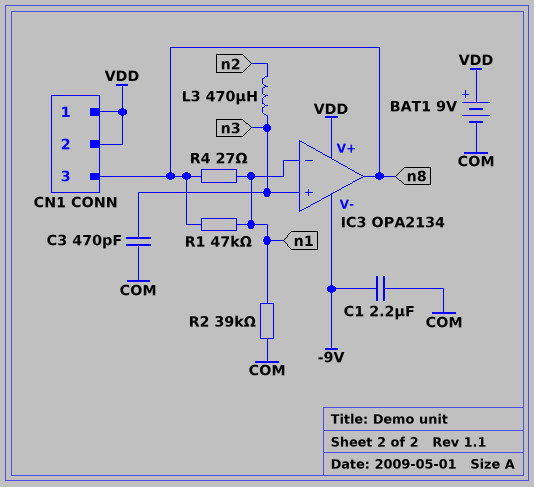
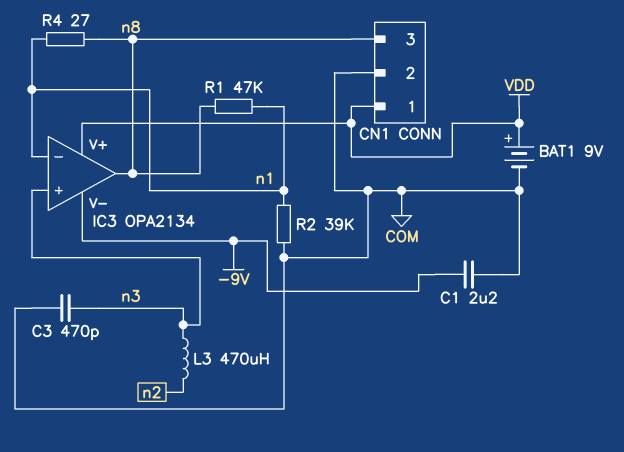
CN1 pin 2: VDD -> COM

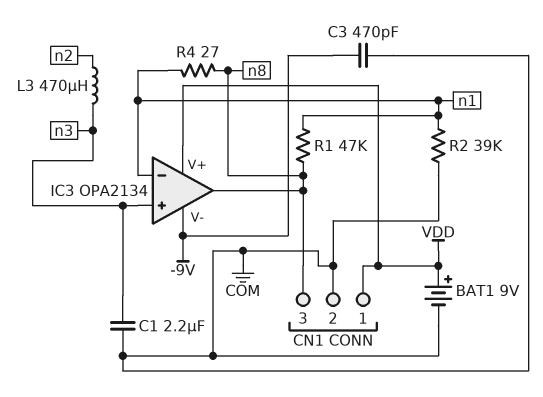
C1: 2.2uF (-9V, COM) -> 2.2uF (COM, n3)
C3: 470pF (COM, n3) -> 470pF (-9V, COM)

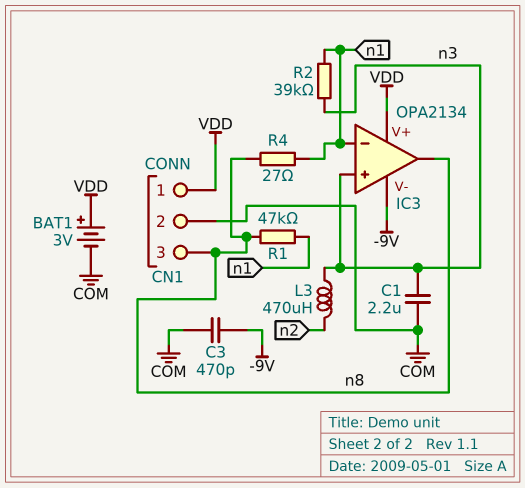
BAT1: 9V (plus VDD, minus COM) -> 3V (plus VDD, minus COM)
R2: 39k (COM, n1) -> 39k (n1, n3)

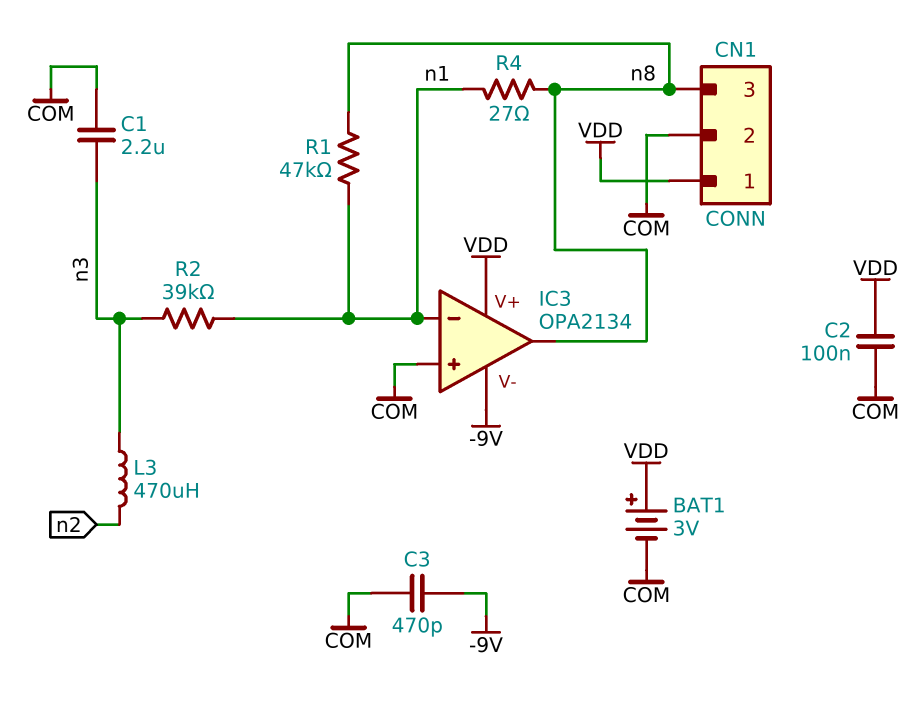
C2: none -> 100nF (COM, VDD)
IC3 pin in+: n3 -> COM

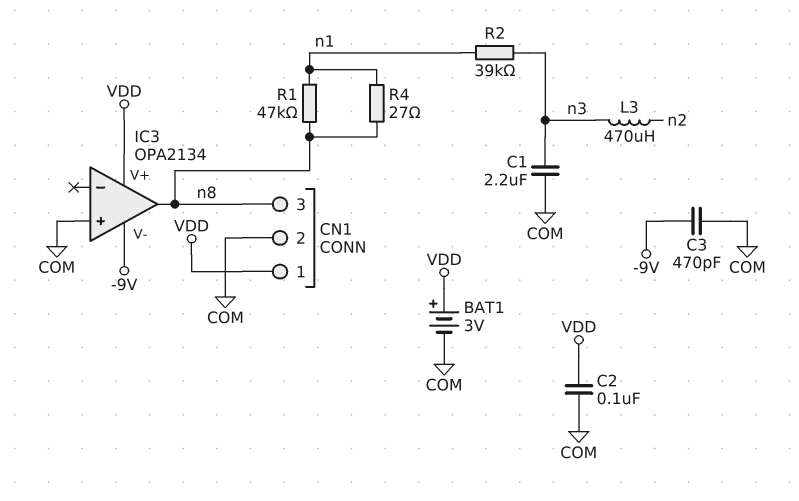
IC3 pin in-: n1 -> none

